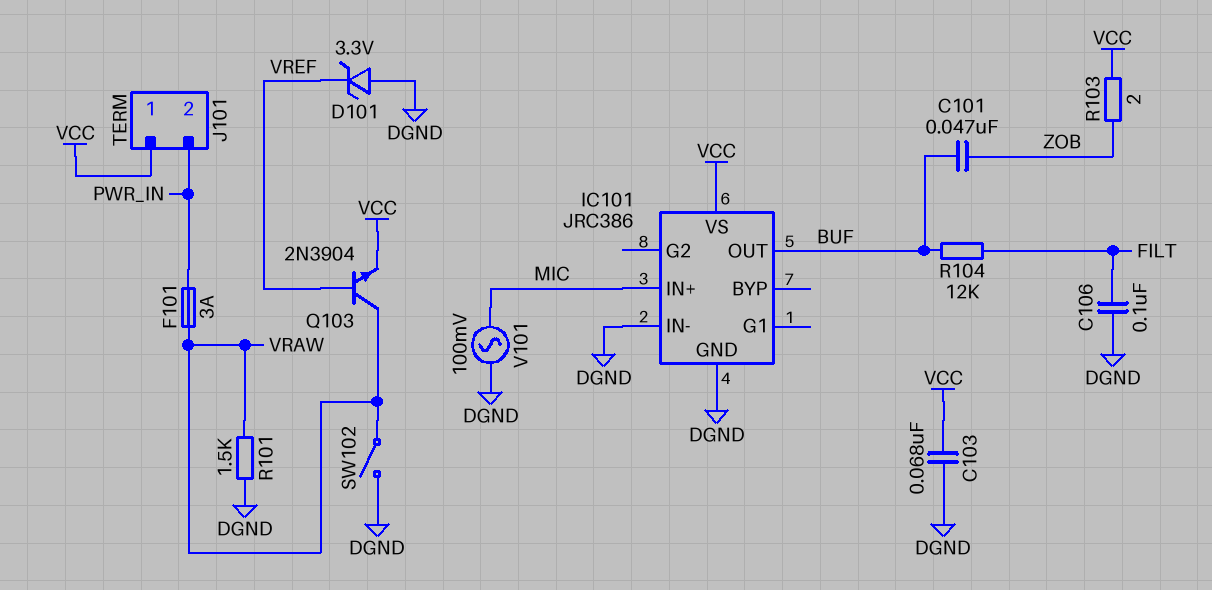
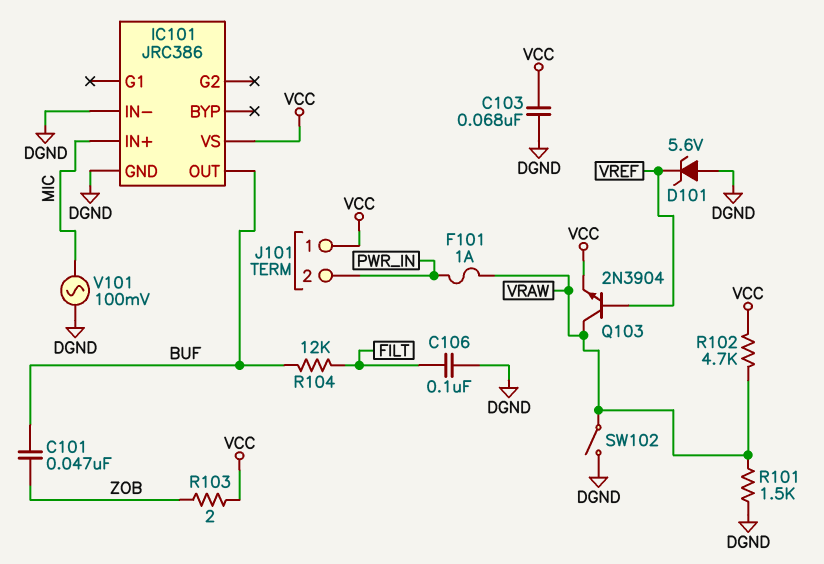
D101: zener 3.3V (A DGND, K VREF) -> zener 5.6V (A DGND, K VREF)
F101: 3A (PWR_IN, VRAW) -> 1A (PWR_IN, VRAW)
R102: none -> 4.7k (VCC, VRAW)

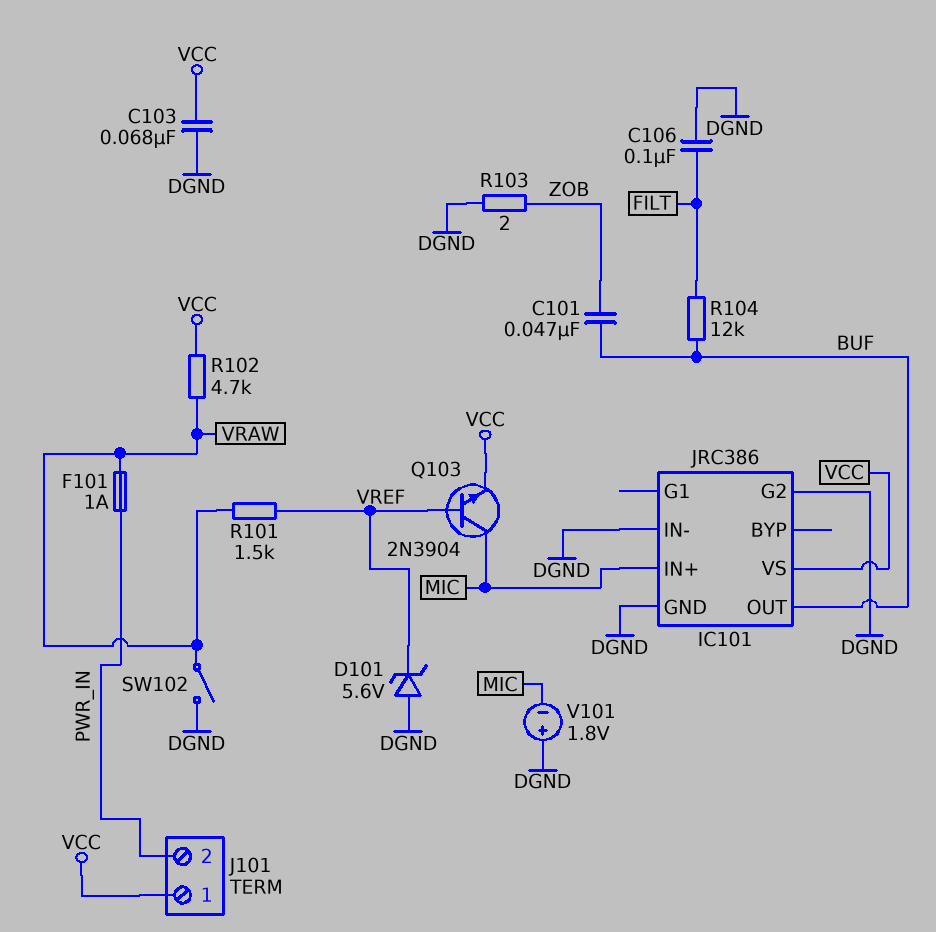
IC101 pin G2: none -> DGND
Q103: NPN 2N3904 (B VREF, C VRAW, E VCC) -> NPN 2N3904 (B VREF, C MIC, E VCC)
R101: 1.5k (DGND, VRAW) -> 1.5k (VRAW, VREF)
R103: 2 (VCC, ZOB) -> 2 (DGND, ZOB)
V101: AC 100mV (DGND, MIC) -> 1.8V (plus DGND, minus MIC)

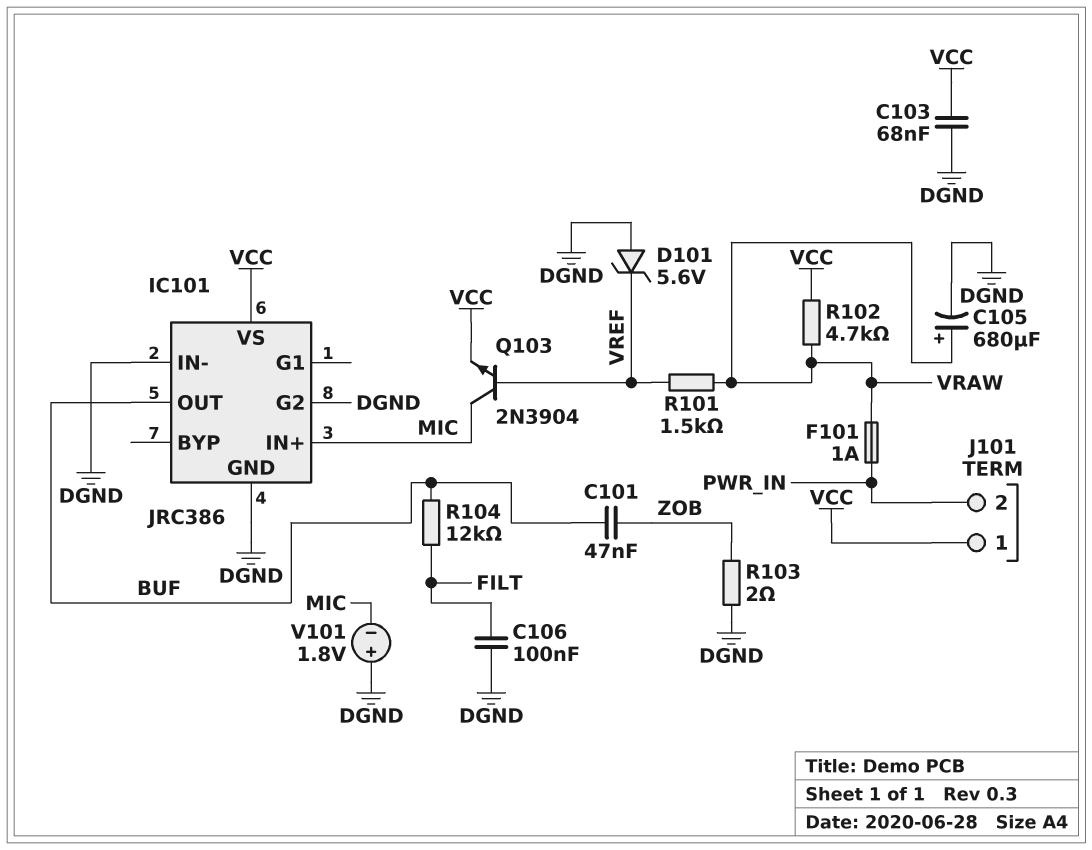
C105: none -> 680uF (plus VRAW, minus DGND)
SW102: switch (DGND, VRAW) -> none

